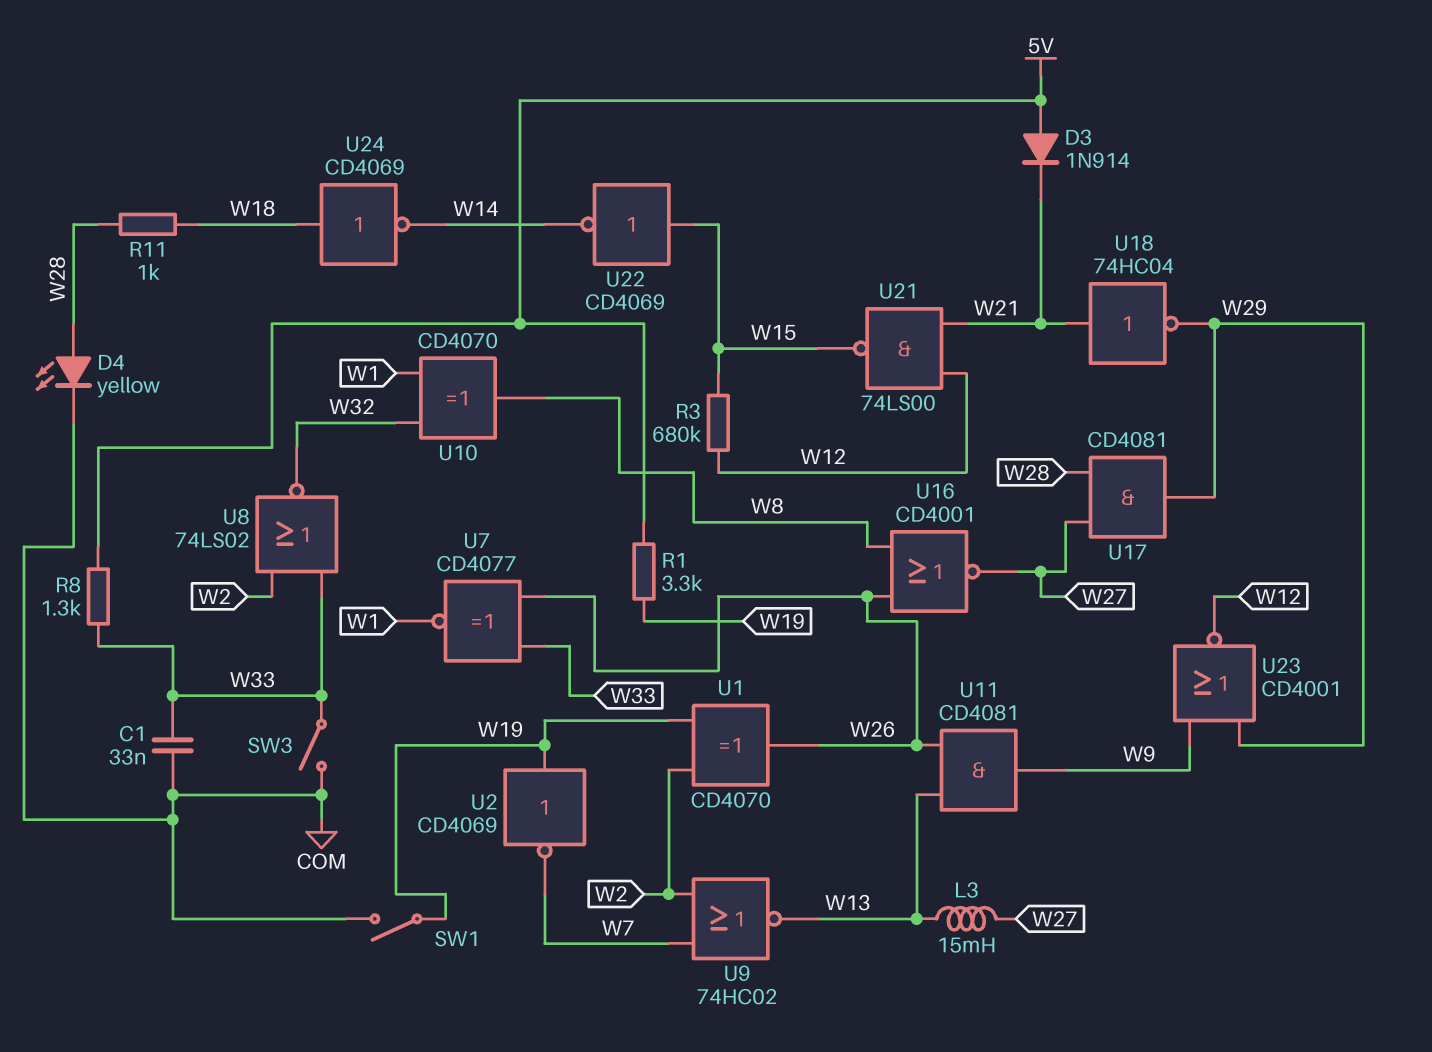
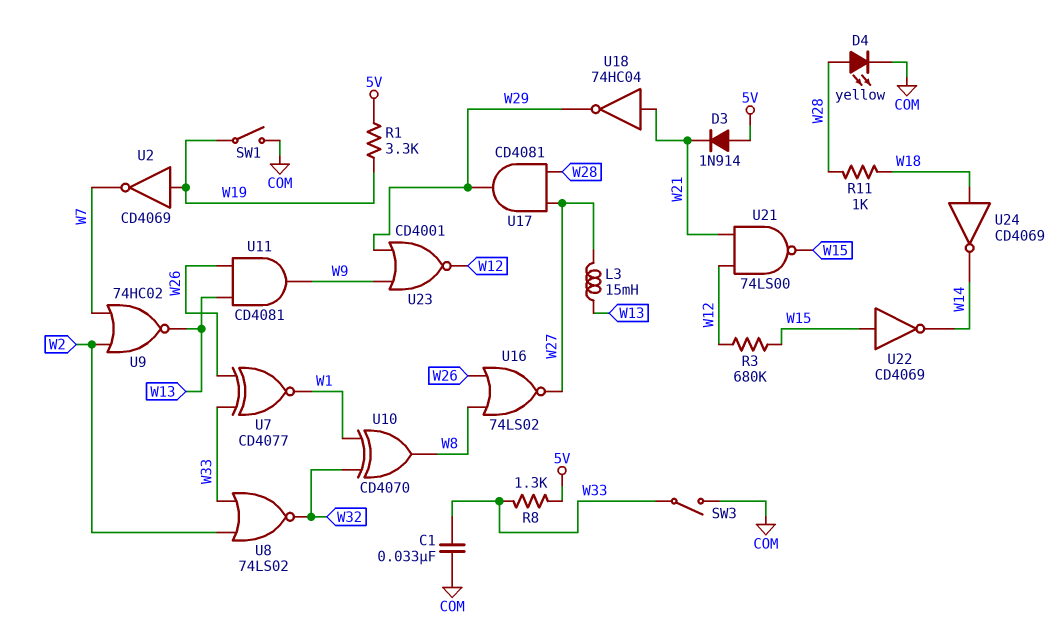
U1: XOR CD4070 (in W2, in W19, out W26) -> none
U16: NOR CD4001 (in W8, in W26, out W27) -> NOR 74LS02 (in W8, in W26, out W27)

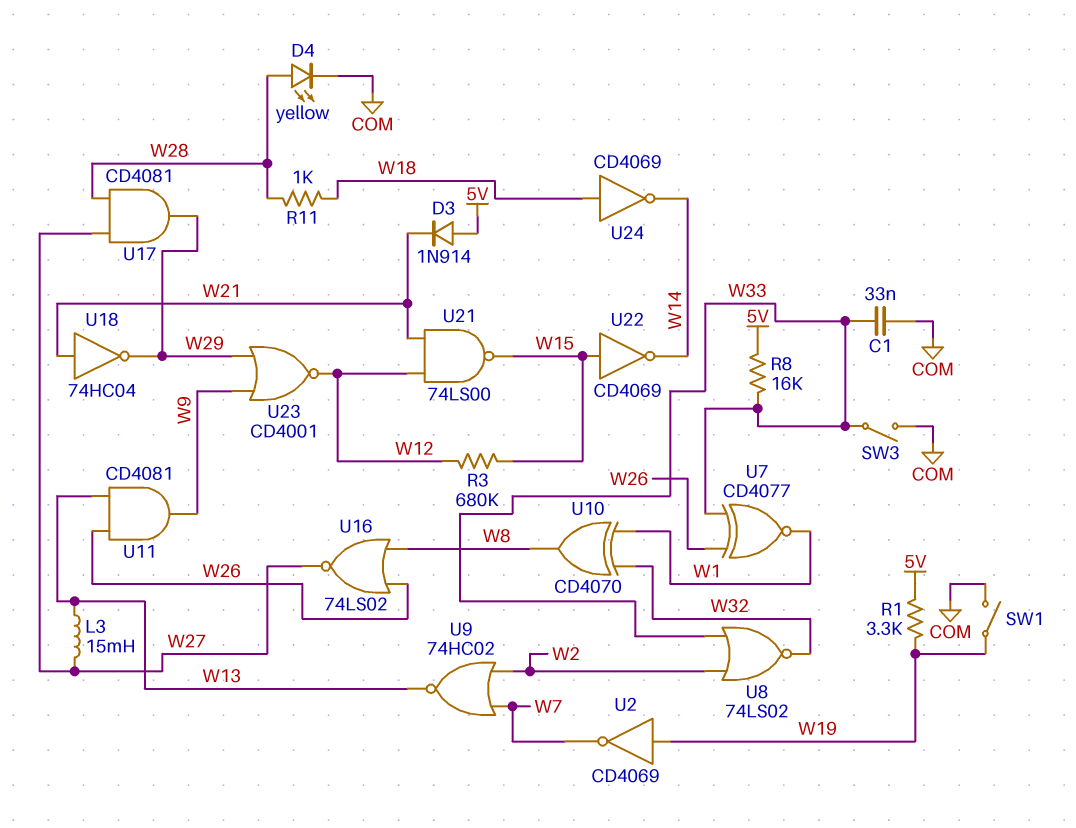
R8: 1.3k (5V, W33) -> 16k (5V, W33)

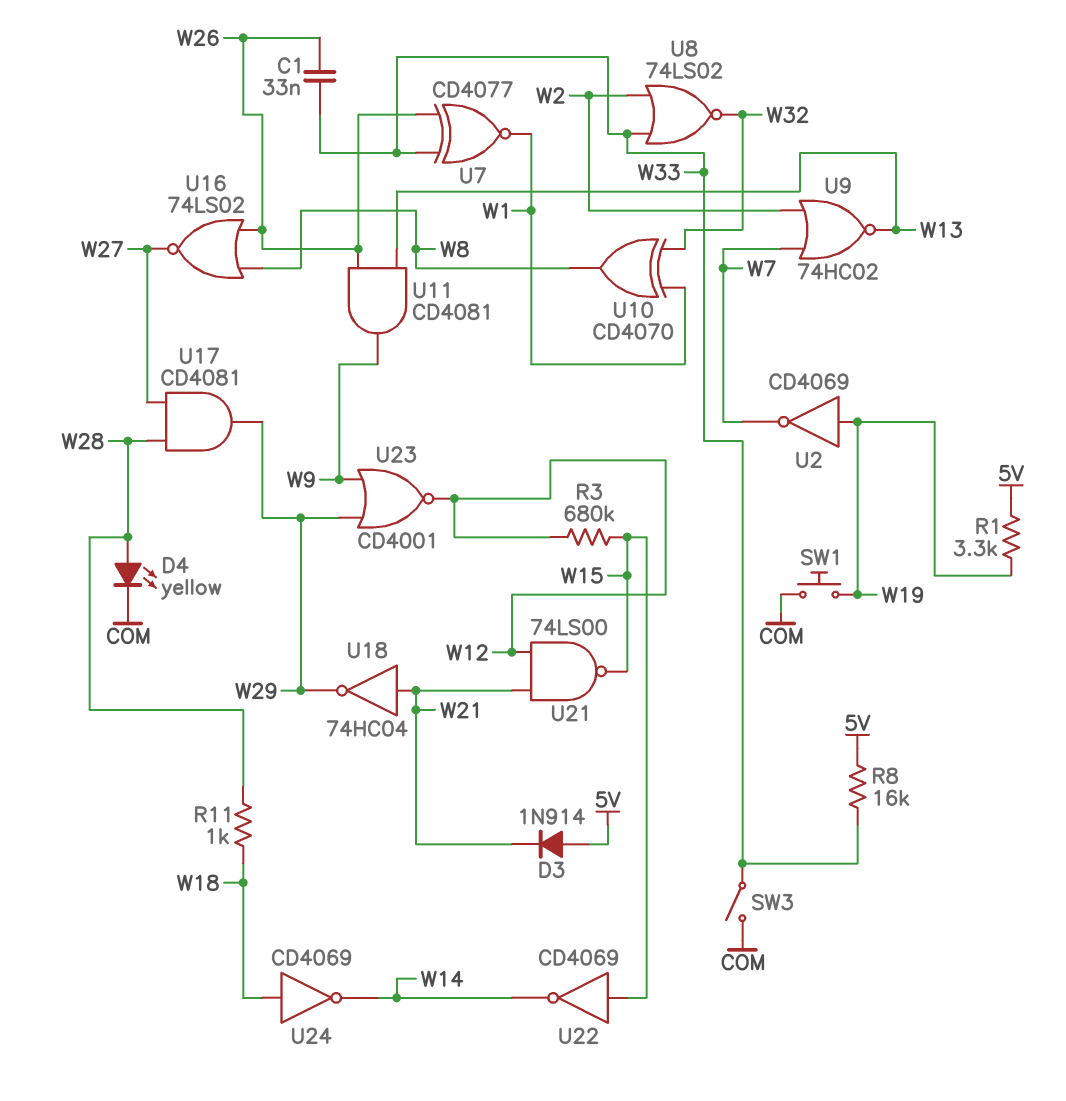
C1: 33nF (COM, W33) -> 33nF (W26, W33)
L3: 15mH (W13, W27) -> none
SW1: switch (COM, W19) -> button (COM, W19)

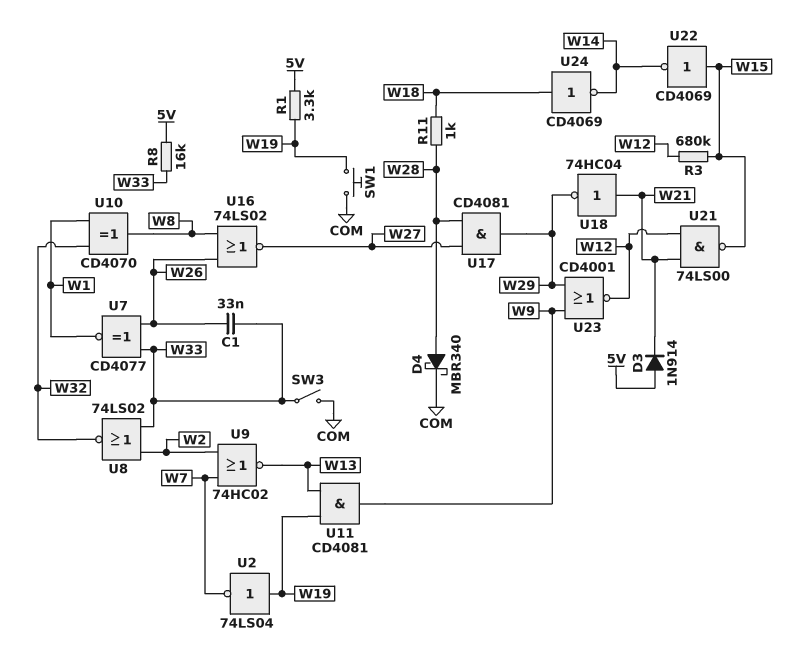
D4: LED yellow (A W28, K COM) -> schottky MBR340 (A W28, K COM)
U2: NOT CD4069 (in W19, out W7) -> NOT 74LS04 (in W19, out W7)
U11: AND CD4081 (in W13, in W26, out W9) -> AND CD4081 (in W13, in W19, out W9)

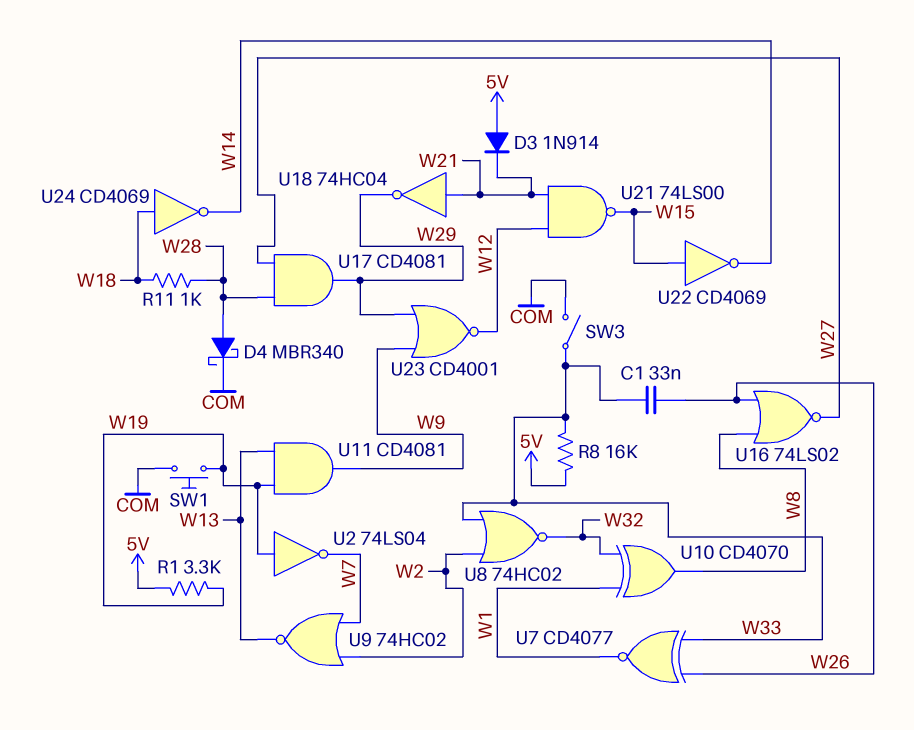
R3: 680k (W12, W15) -> none
U8: NOR 74LS02 (in W2, in W33, out W32) -> NOR 74HC02 (in W2, in W33, out W32)

